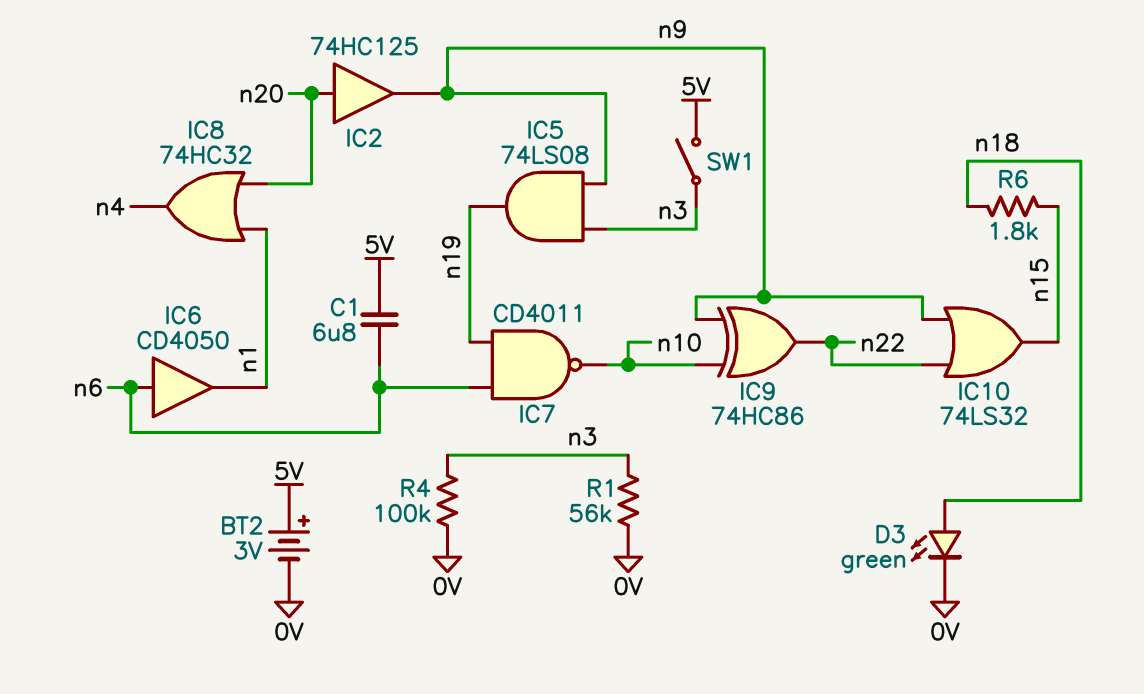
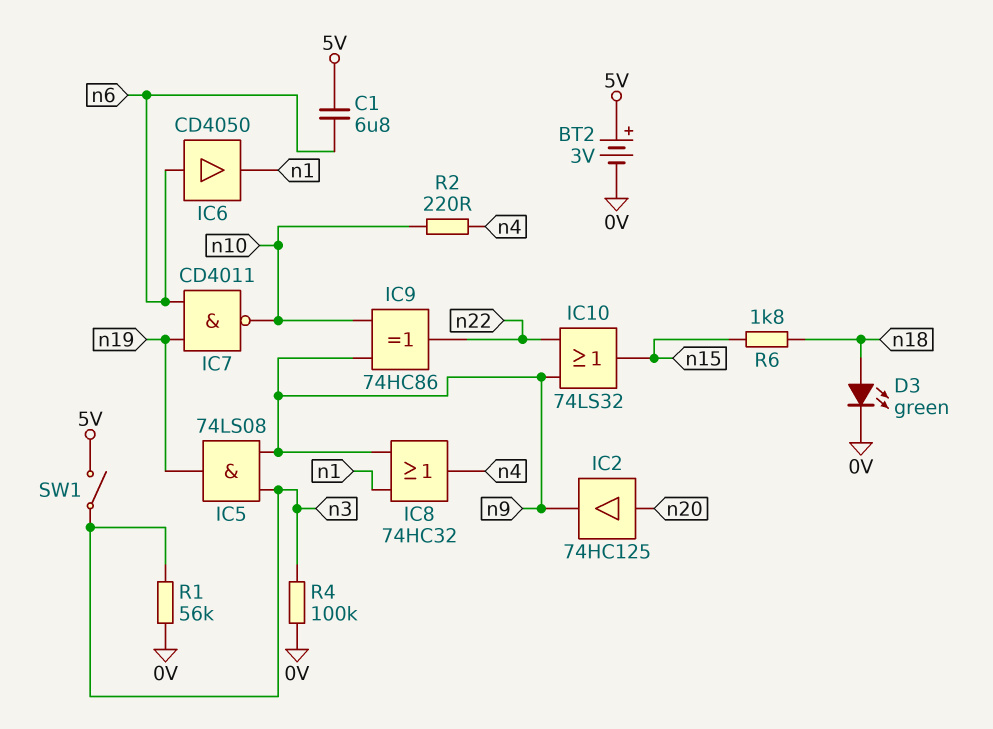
IC8: OR 74HC32 (in n1, in n20, out n4) -> OR 74HC32 (in n1, in n9, out n4)
R2: none -> 220 (n4, n10)

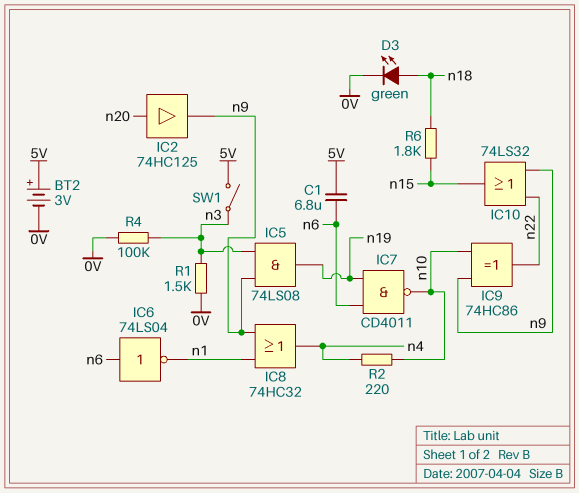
IC6: buffer CD4050 (in n6, out n1) -> NOT 74LS04 (in n6, out n1)
R1: 56k (0V, n3) -> 1.5k (0V, n3)

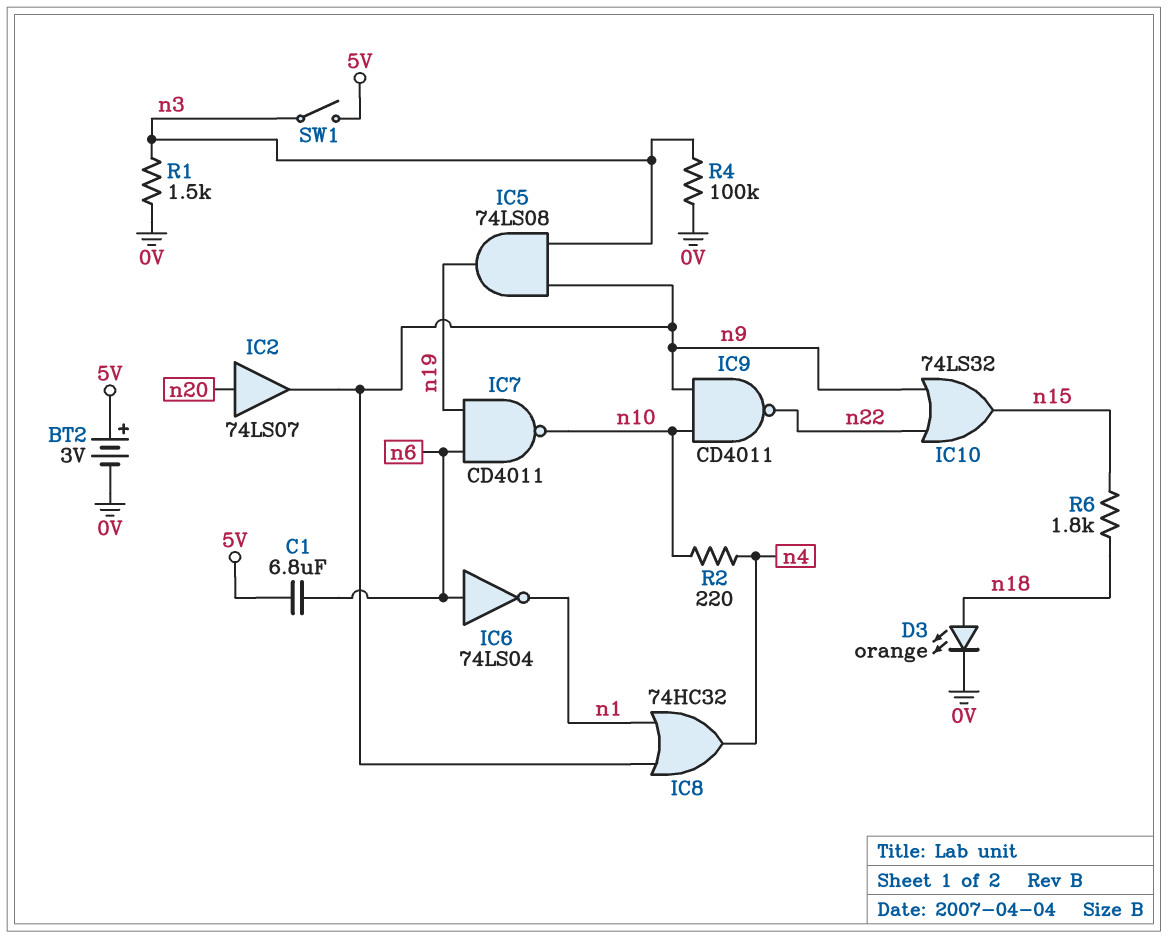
D3: LED green (A n18, K 0V) -> LED orange (A n18, K 0V)
IC2: buffer 74HC125 (in n20, out n9) -> buffer 74LS07 (in n20, out n9)
IC9: XOR 74HC86 (in n9, in n10, out n22) -> NAND CD4011 (in n9, in n10, out n22)

